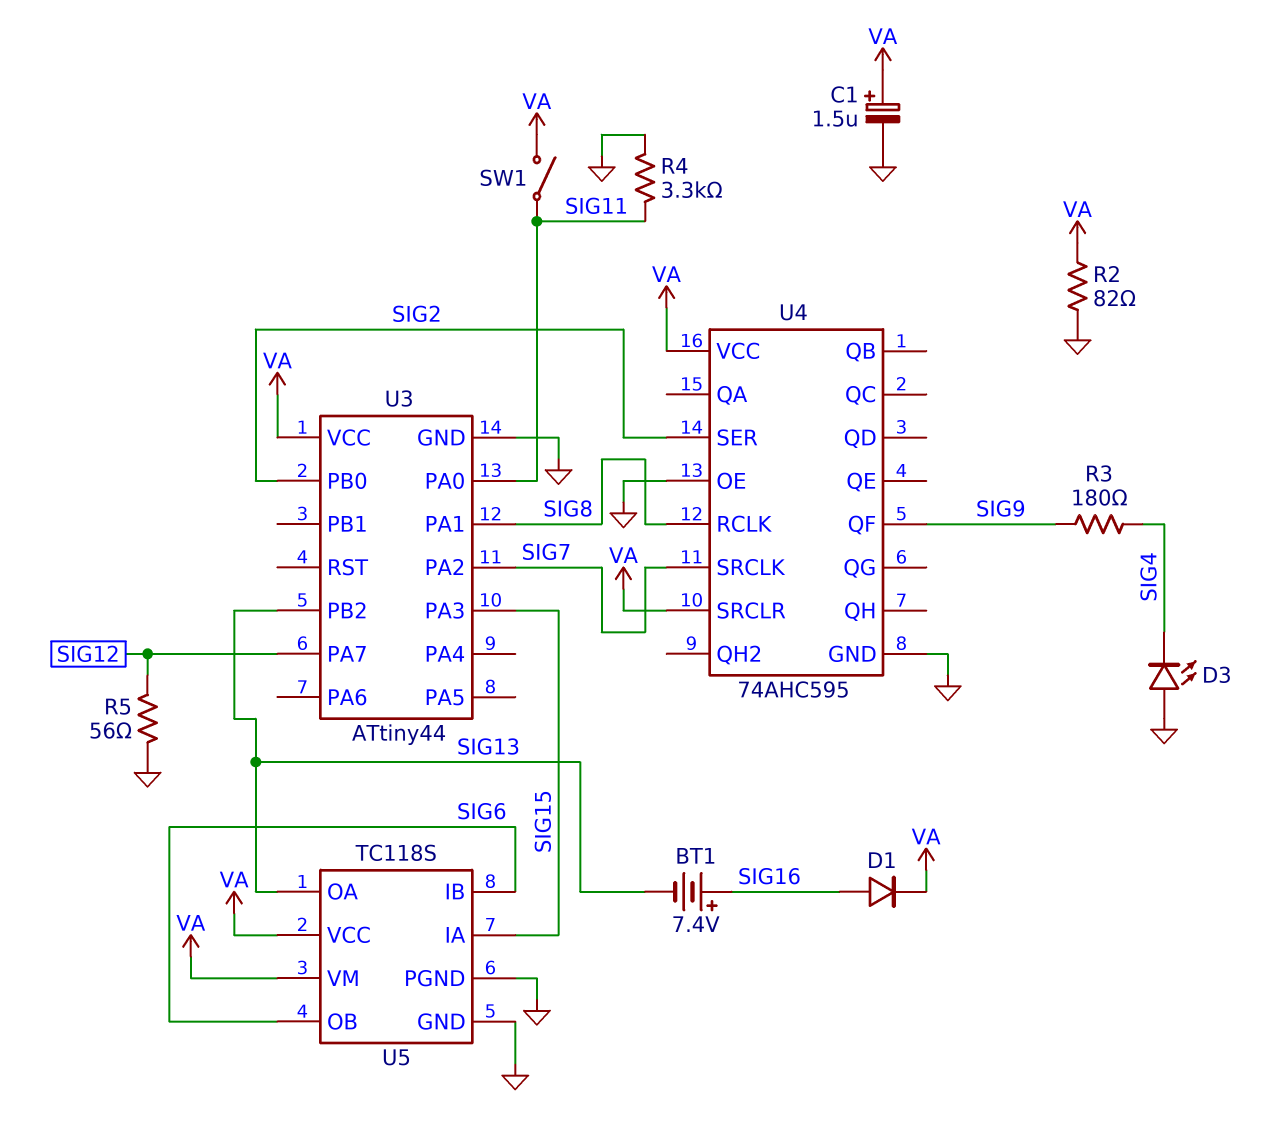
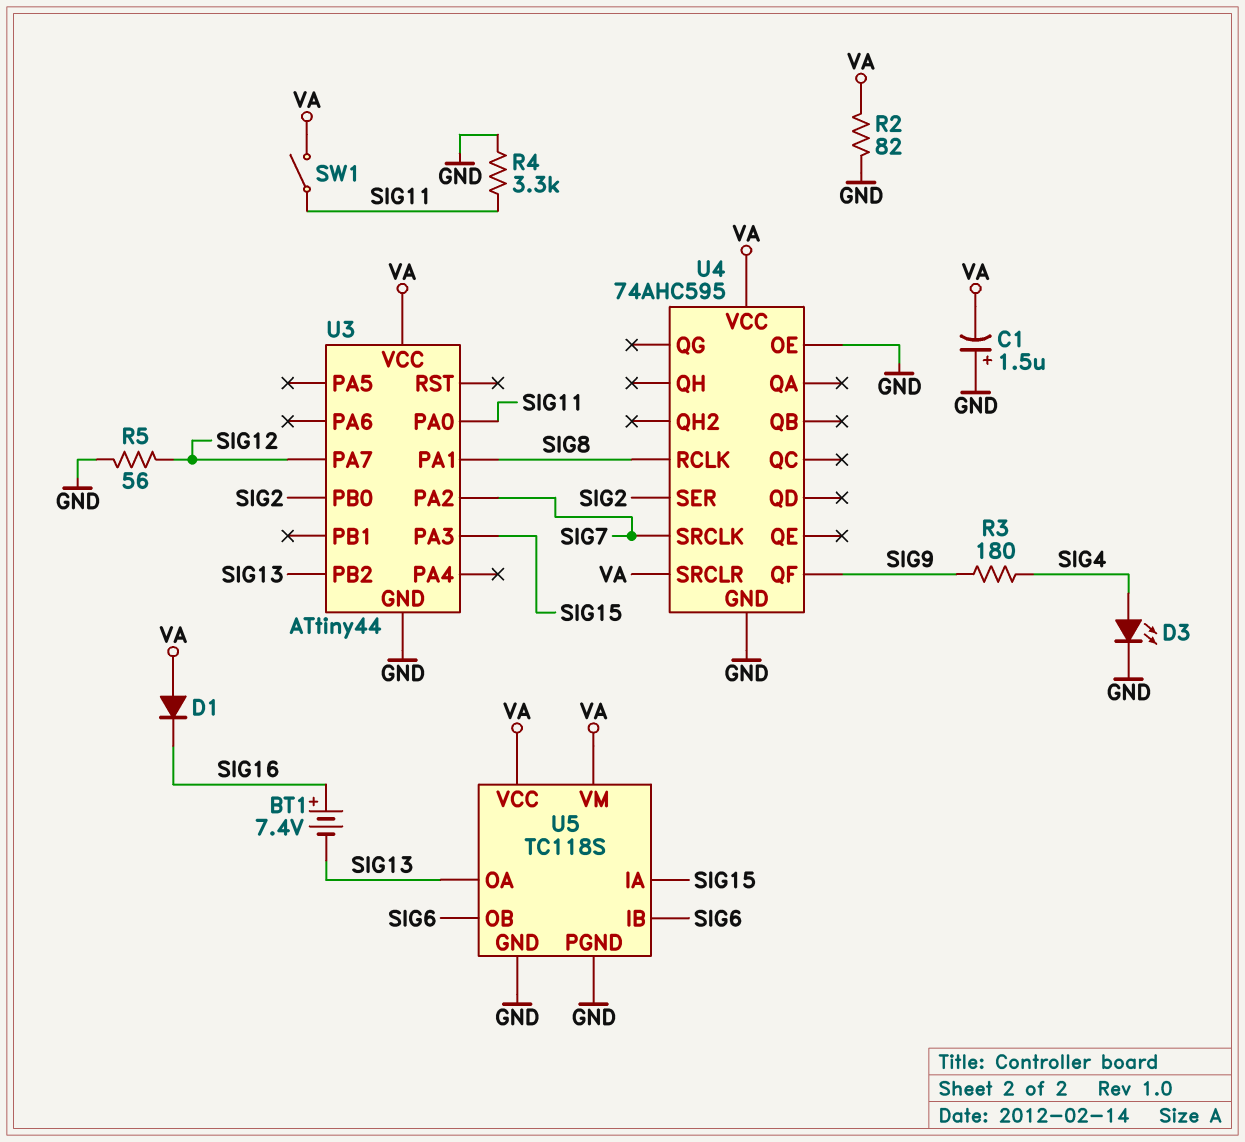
C1: 1.5uF (plus VA, minus GND) -> 1.5uF (plus GND, minus VA)
D1: diode (A SIG16, K VA) -> diode (A VA, K SIG16)
D3: LED (A GND, K SIG4) -> LED (A SIG4, K GND)

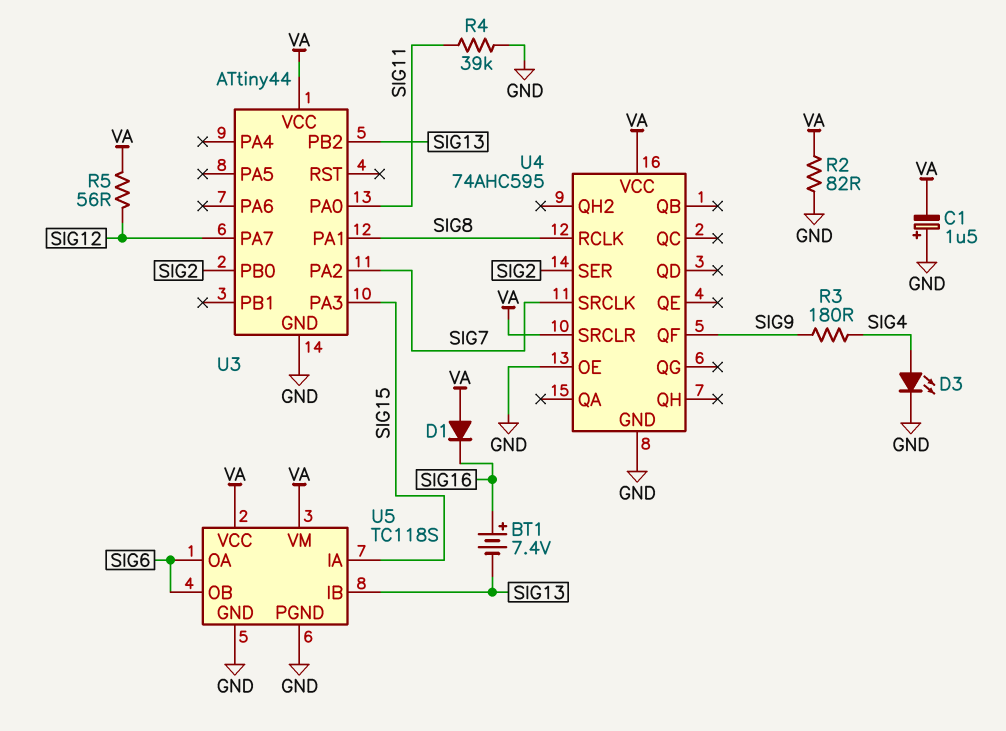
R4: 3.3k (GND, SIG11) -> 39k (GND, SIG11)
R5: 56 (GND, SIG12) -> 56 (SIG12, VA)
SW1: switch (SIG11, VA) -> none
U5 pin IB: SIG6 -> SIG13
U5 pin OA: SIG13 -> SIG6

